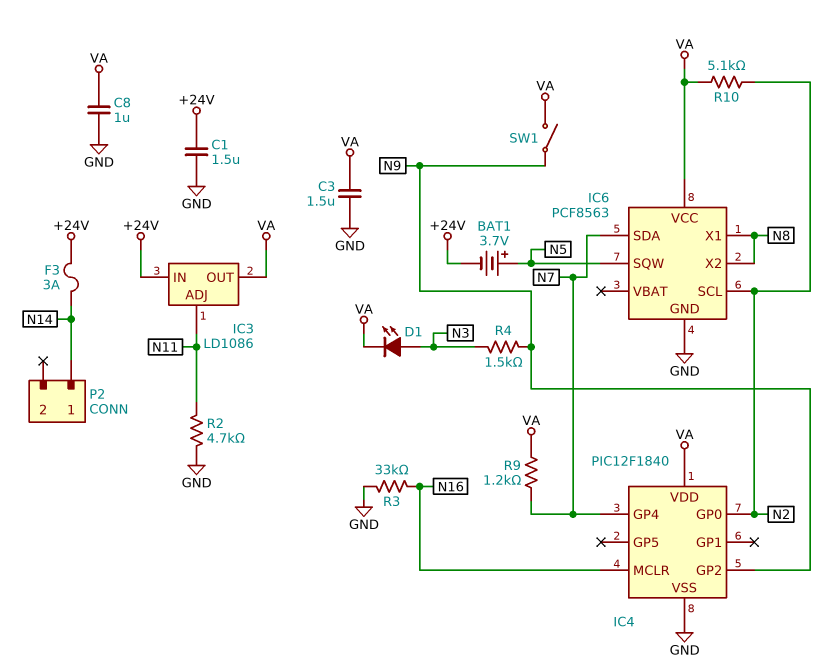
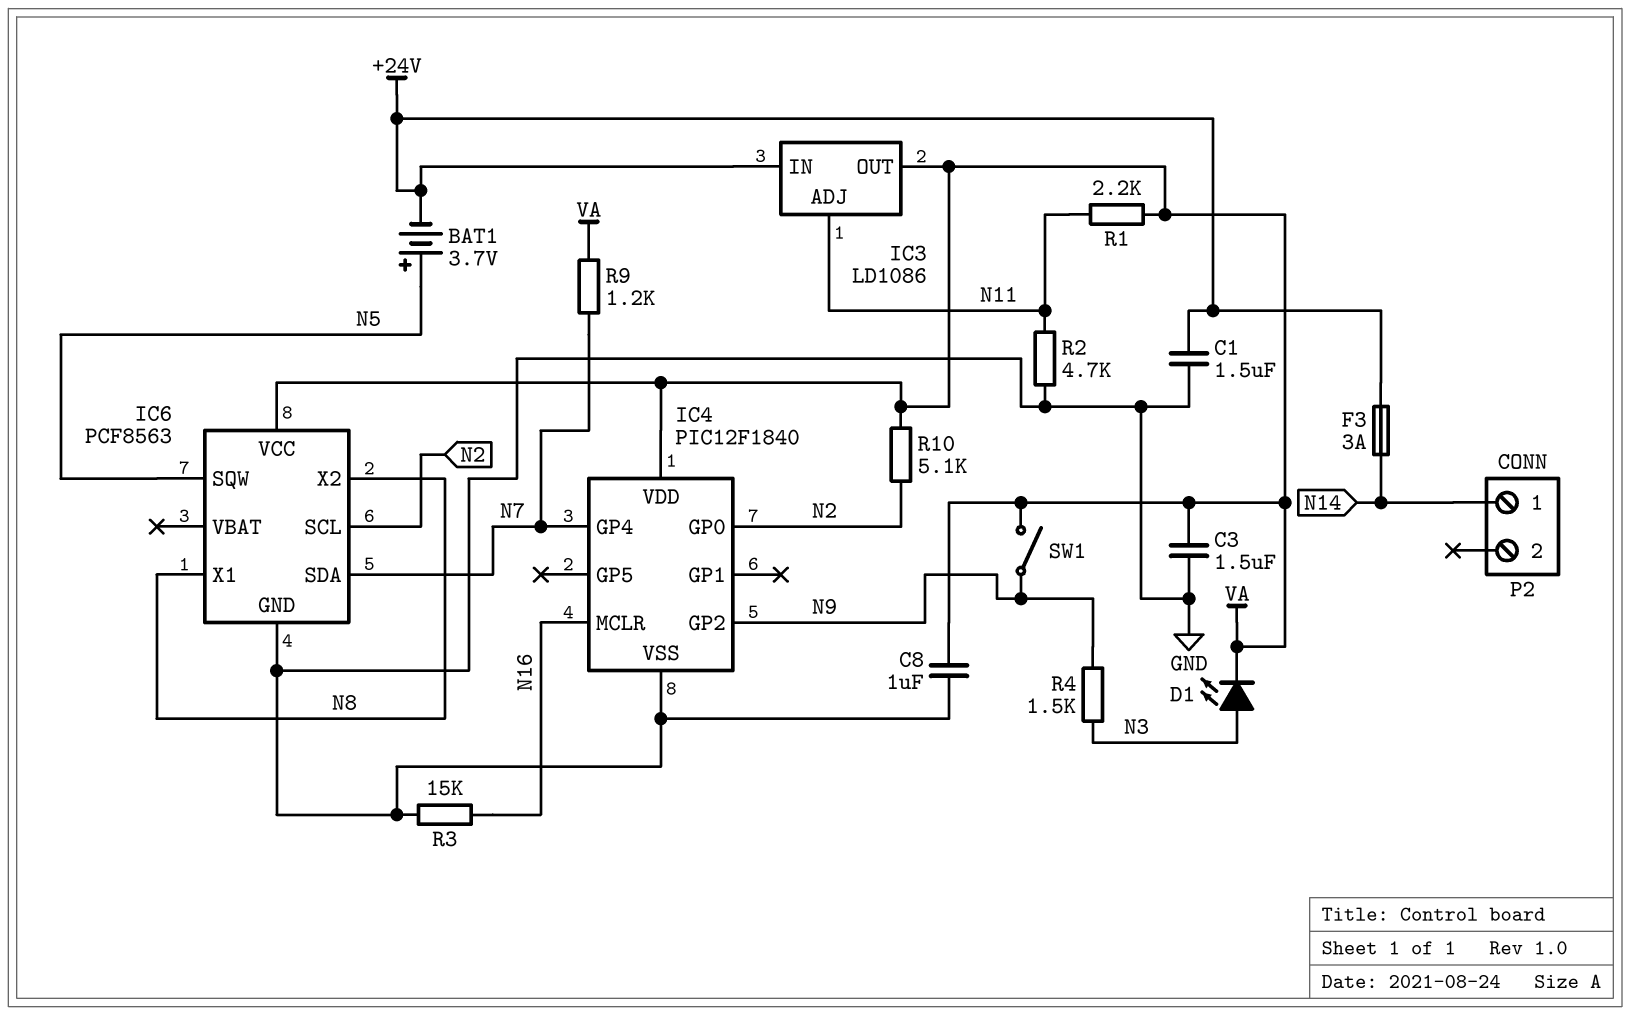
R1: none -> 2.2k (N11, VA)
R3: 33k (GND, N16) -> 15k (GND, N16)

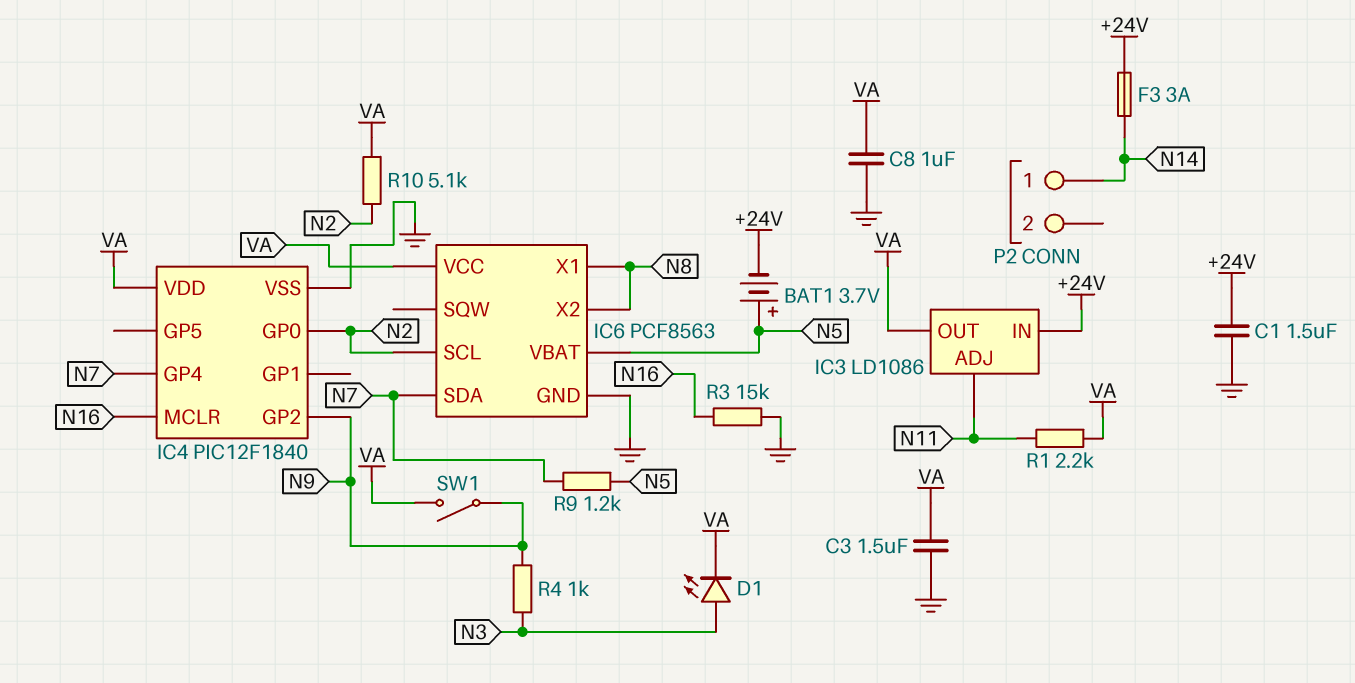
IC6 pin SQW: N5 -> none
IC6 pin VBAT: none -> N5
R2: 4.7k (GND, N11) -> none
R4: 1.5k (N3, N9) -> 1k (N3, N9)
R9: 1.2k (N7, VA) -> 1.2k (N5, N7)

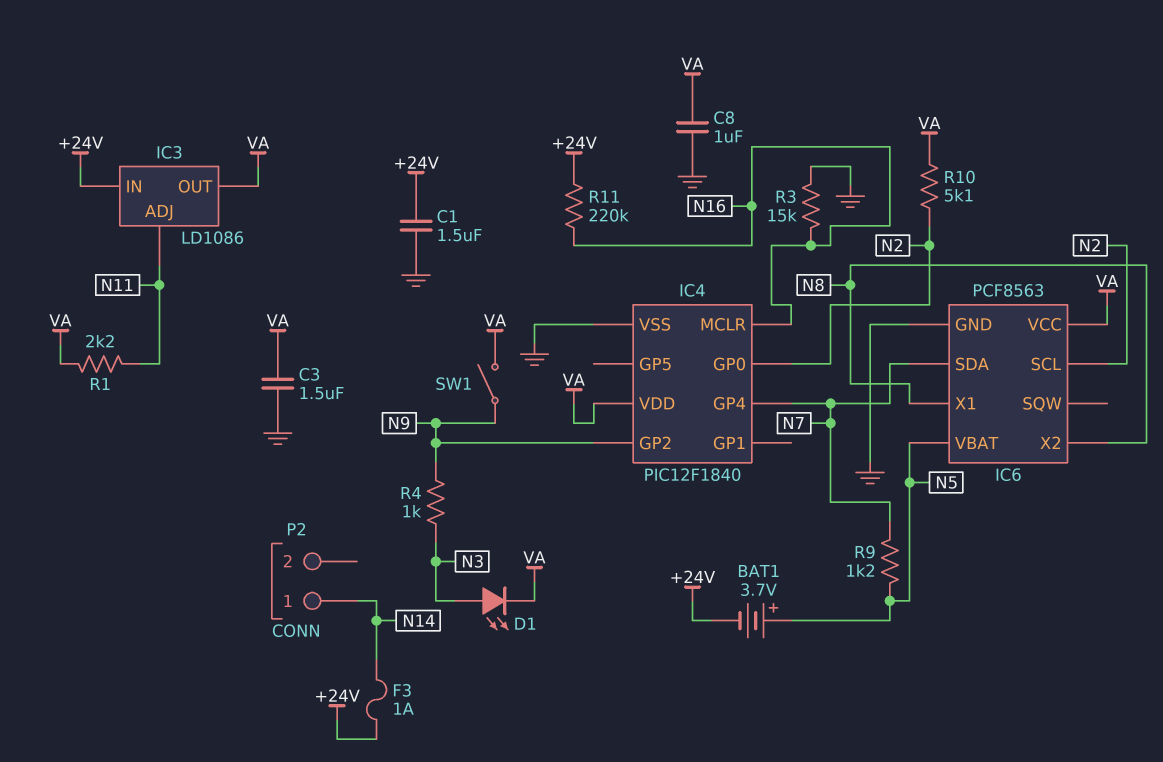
F3: 3A (+24V, N14) -> 1A (+24V, N14)
R11: none -> 220k (+24V, N16)

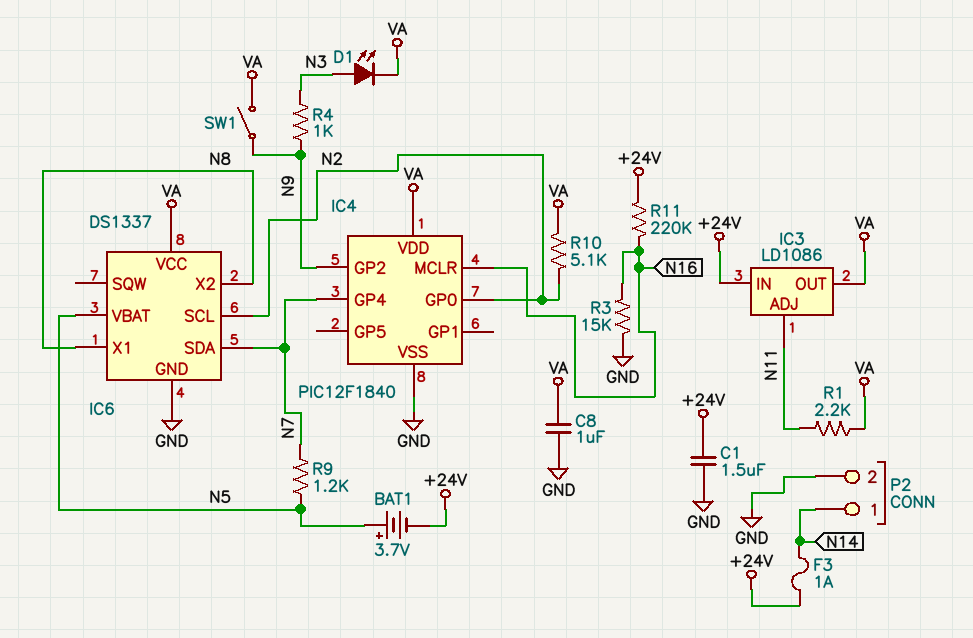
C3: 1.5uF (GND, VA) -> none
IC6: PCF8563 -> DS1337
P2 pin 2: none -> GND

